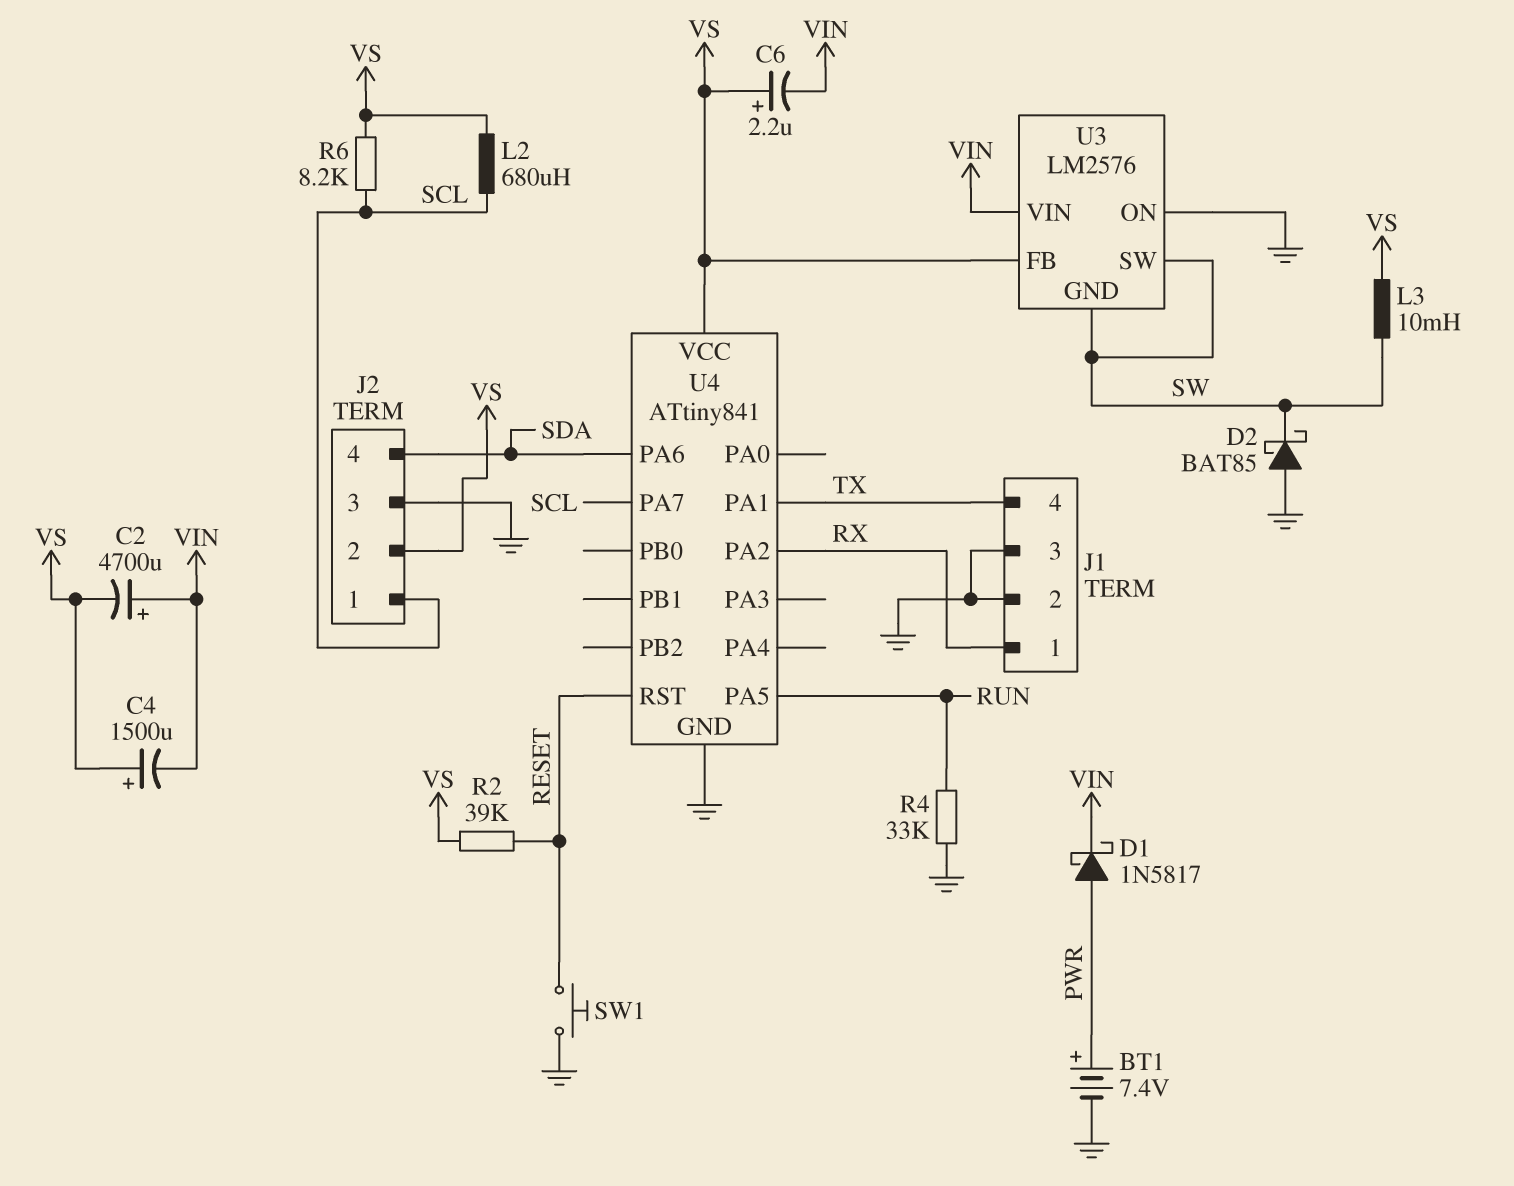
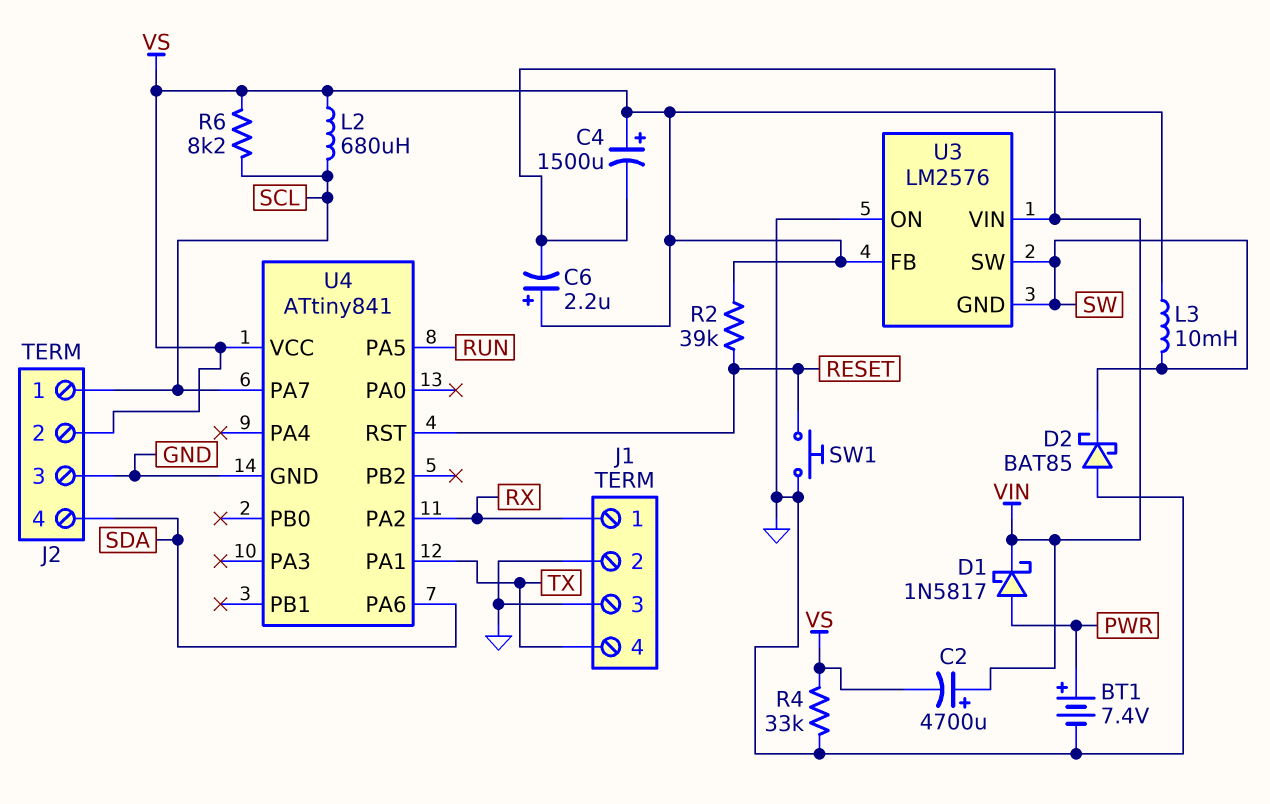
R4: 33k (GND, RUN) -> 33k (GND, VS)

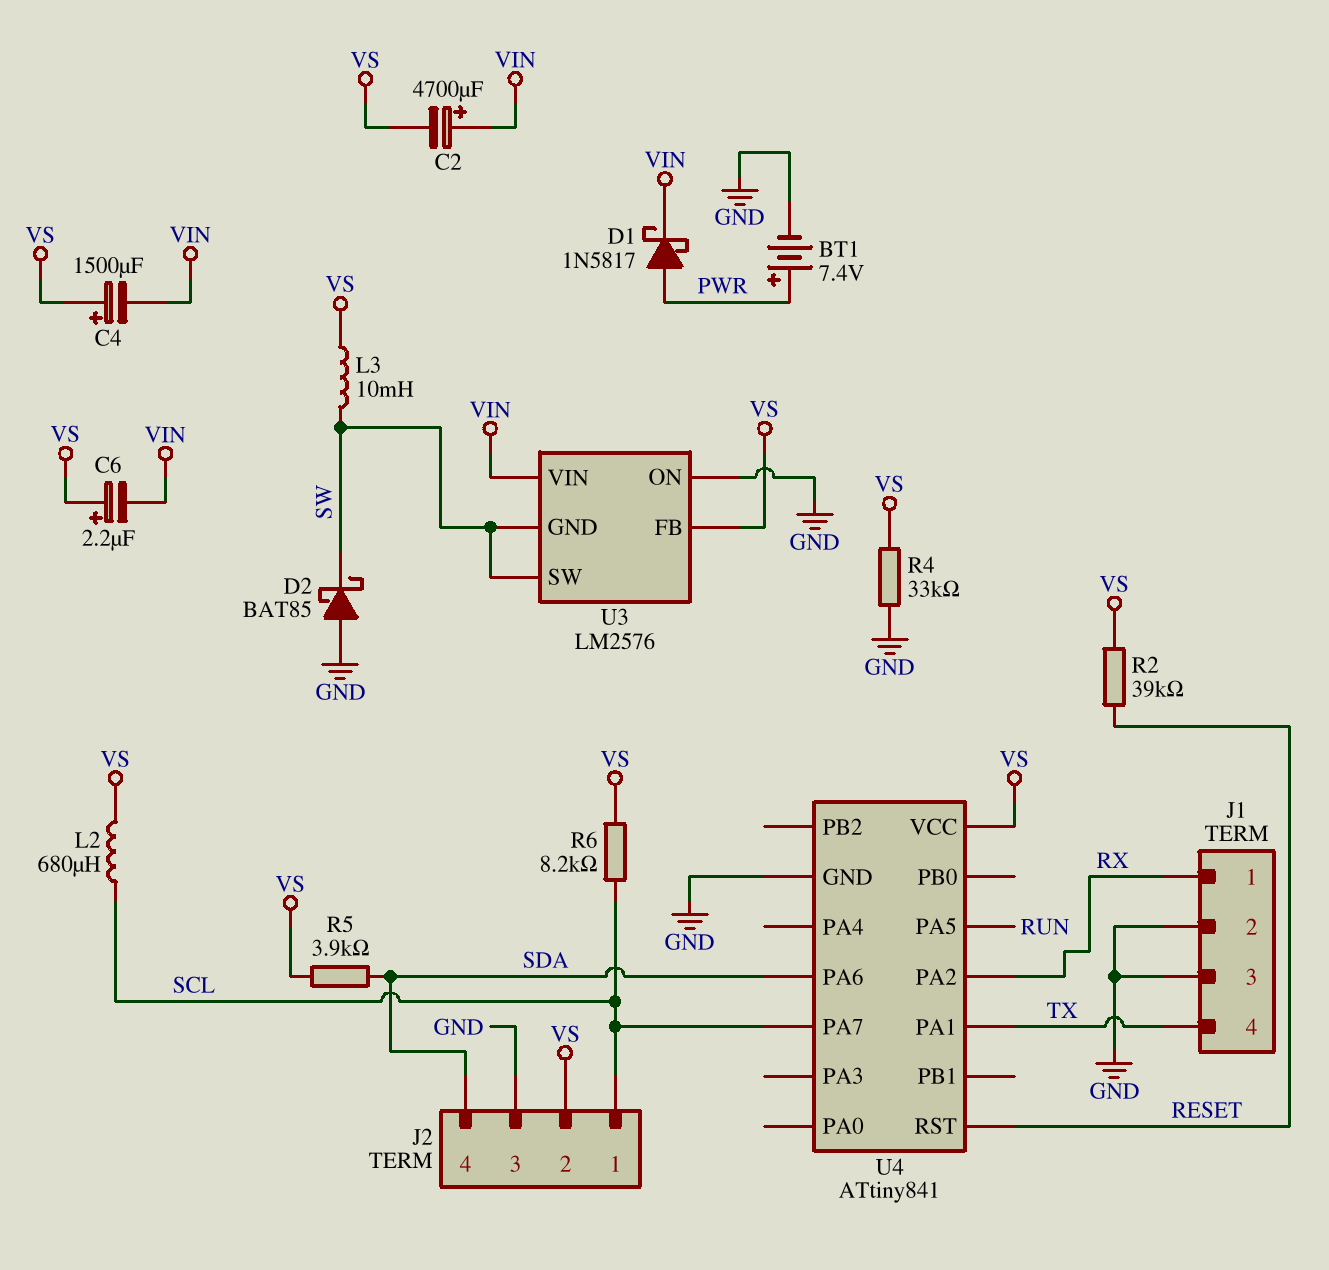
R5: none -> 3.9k (SDA, VS)
SW1: button (GND, RESET) -> none

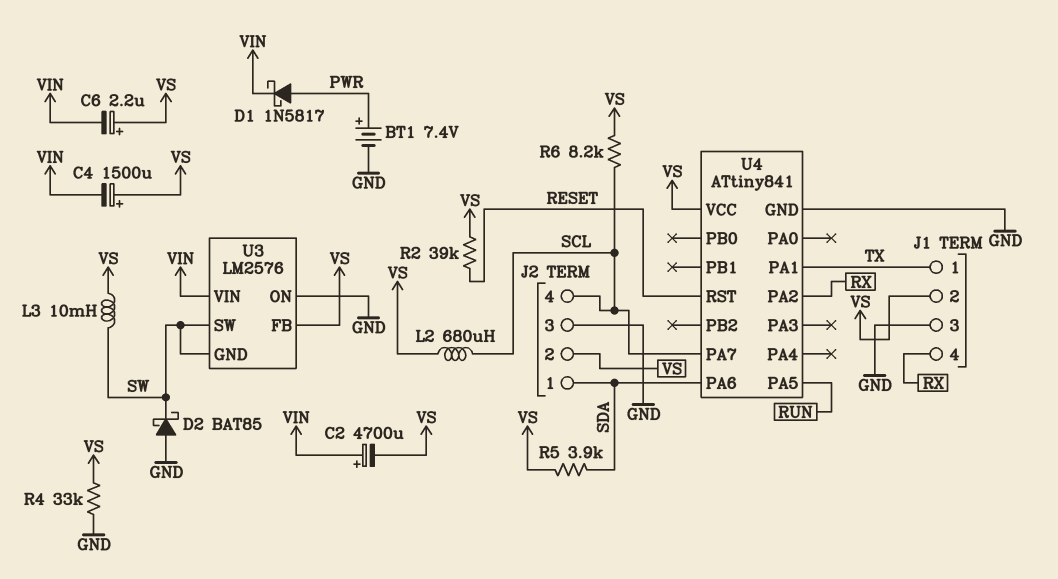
J1 pin 1: RX -> TX
J1 pin 2: GND -> VS
J1 pin 4: TX -> RX
J2 pin 1: SCL -> SDA
J2 pin 4: SDA -> SCL

